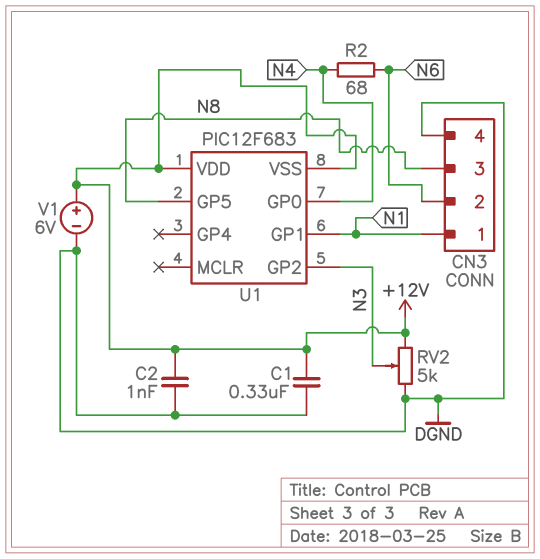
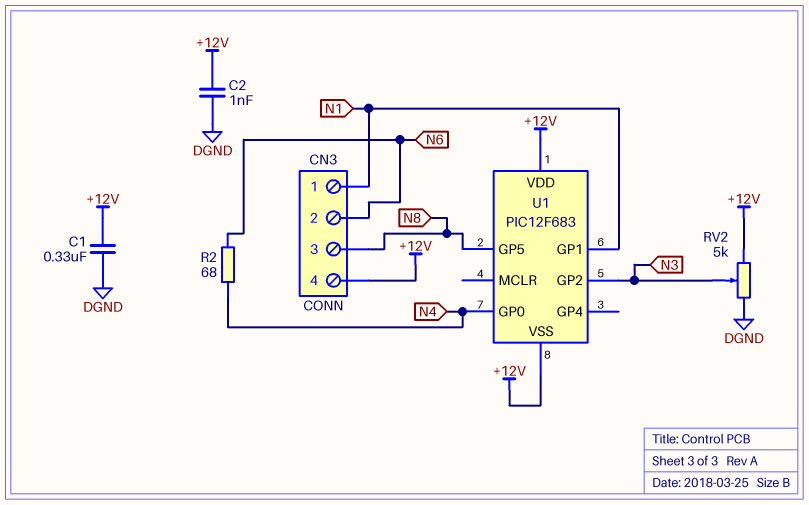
CN3 pin 4: DGND -> +12V
V1: 6V (plus +12V, minus DGND) -> none

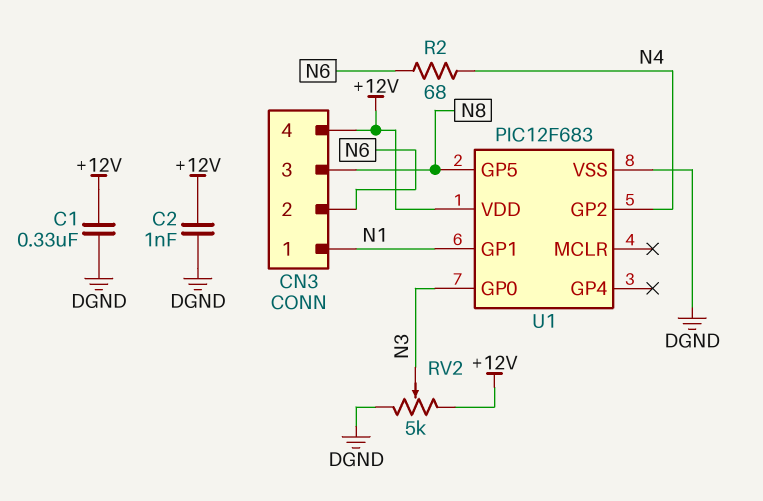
U1 pin GP0: N4 -> N3
U1 pin GP2: N3 -> N4
U1 pin VSS: +12V -> DGND

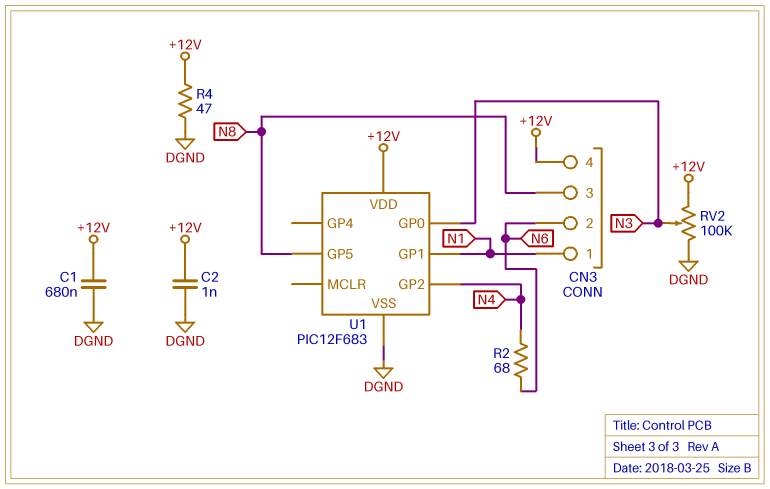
C1: 330nF (+12V, DGND) -> 680nF (+12V, DGND)
R4: none -> 47 (+12V, DGND)
RV2: 5k (+12V, DGND, wiper N3) -> 100k (+12V, DGND, wiper N3)

